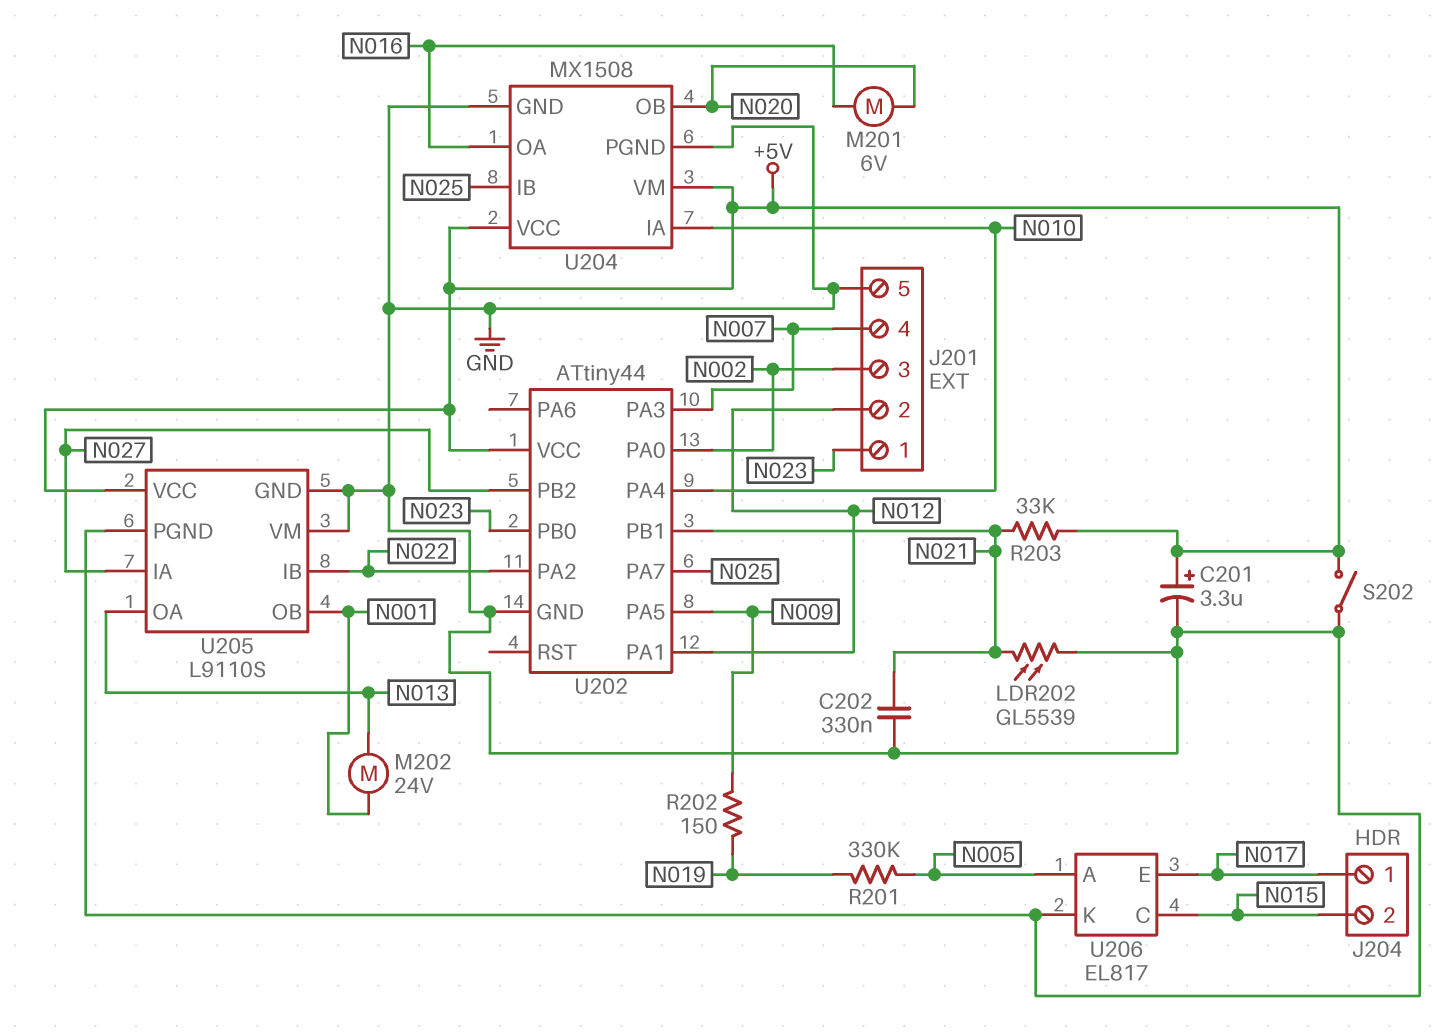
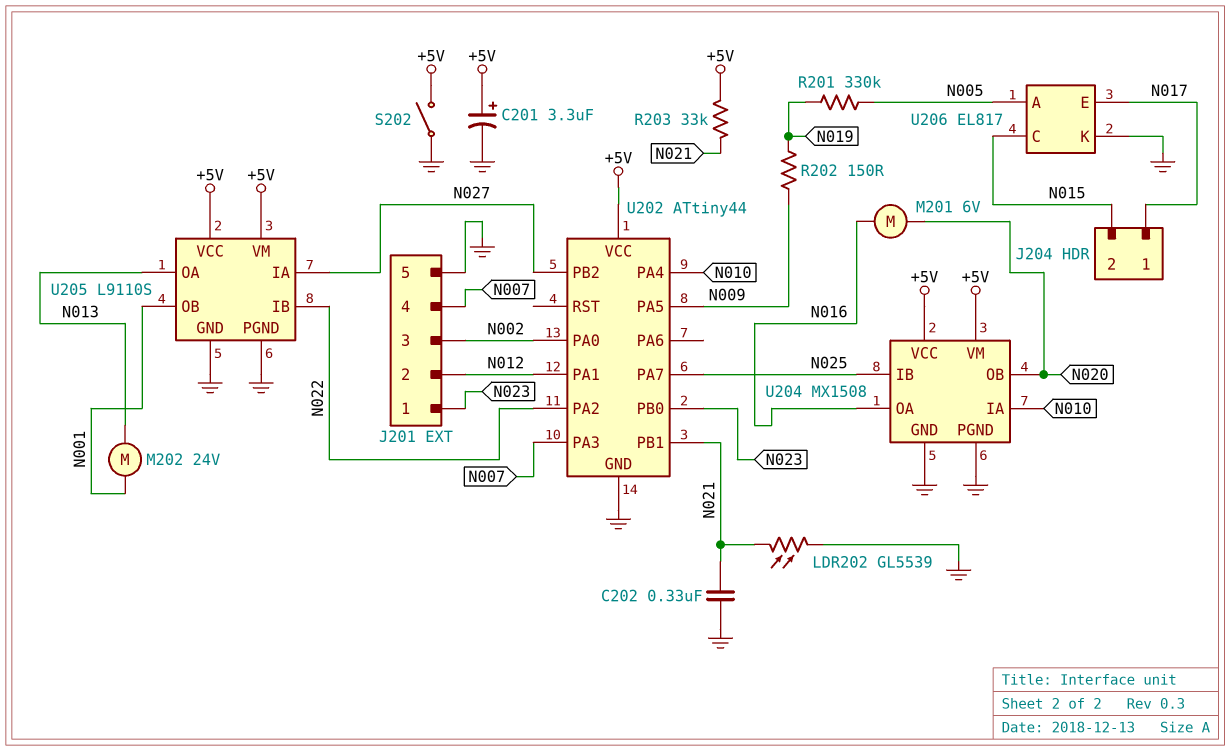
U205 pin VM: GND -> +5V

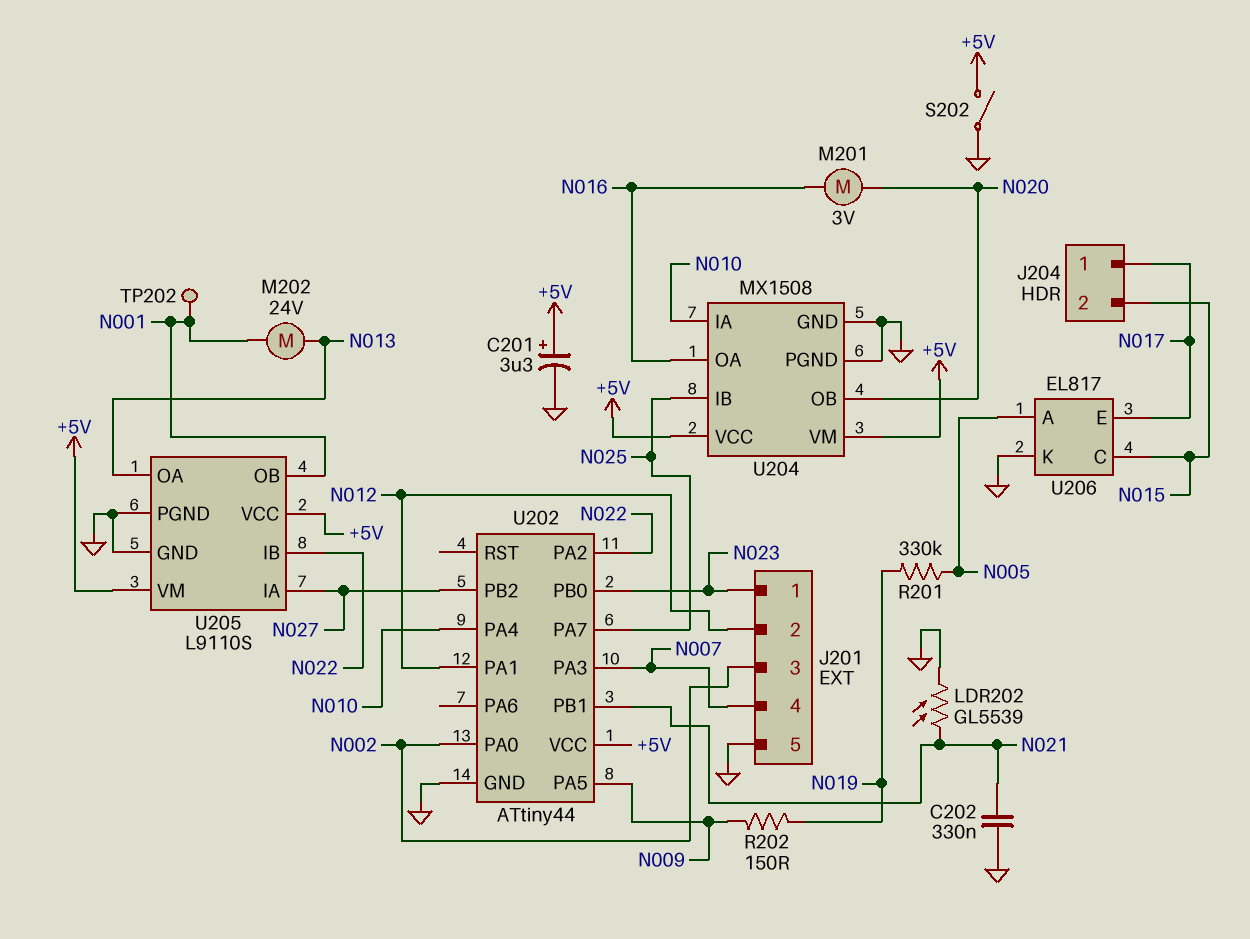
M201: motor 6V (N016, N020) -> motor 3V (N016, N020)
R203: 33k (+5V, N021) -> none
TP202: none -> test point (N001)

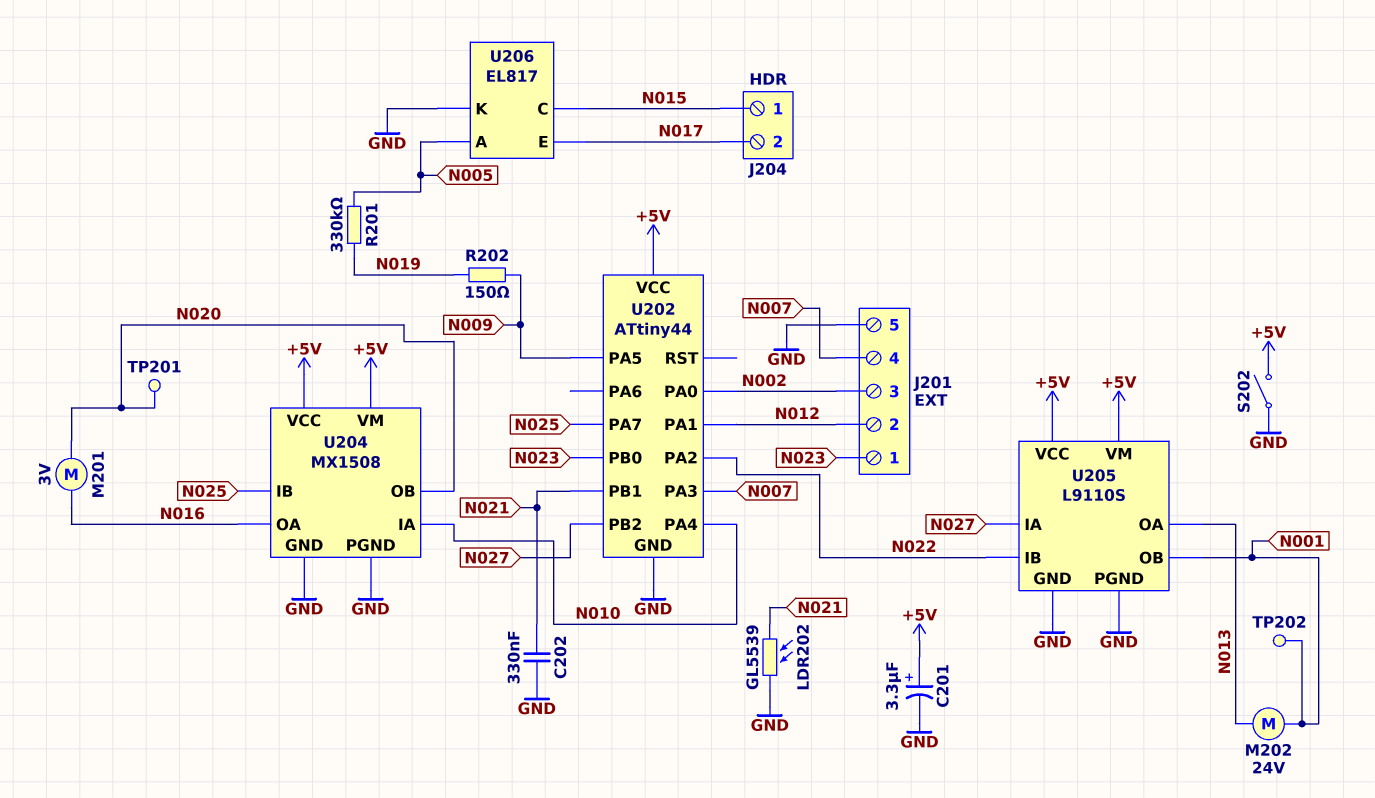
J204 pin 1: N017 -> N015
J204 pin 2: N015 -> N017
TP201: none -> test point (N020)

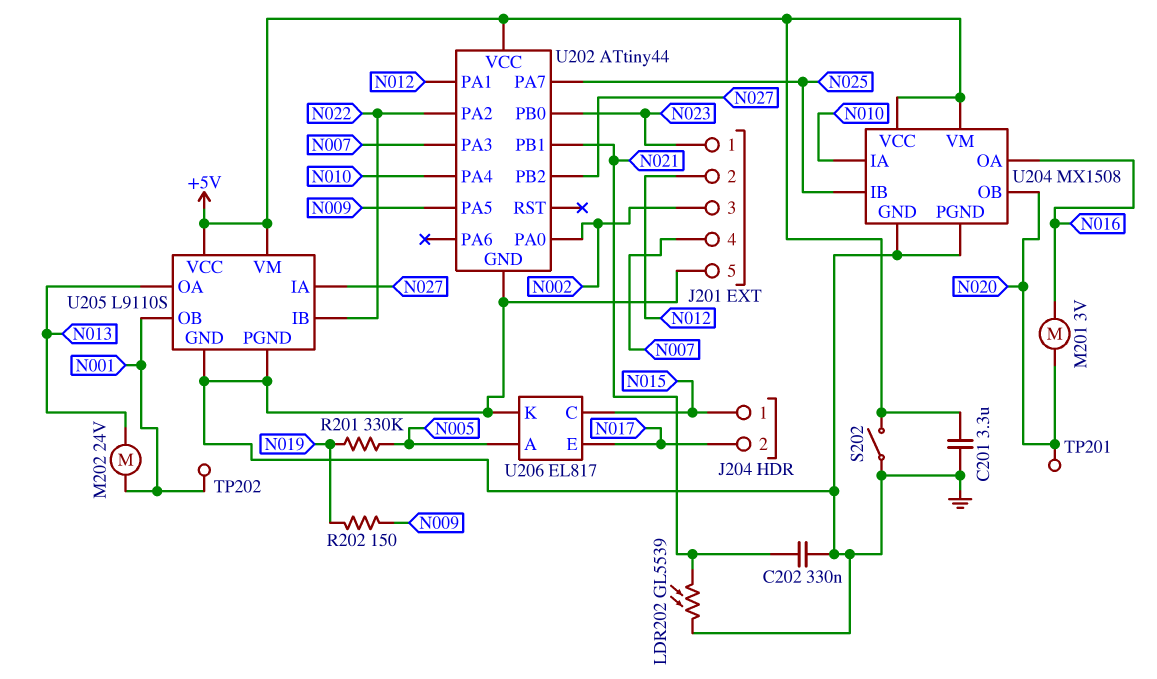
C201: 3.3uF (plus +5V, minus GND) -> 3.3uF (+5V, GND)

